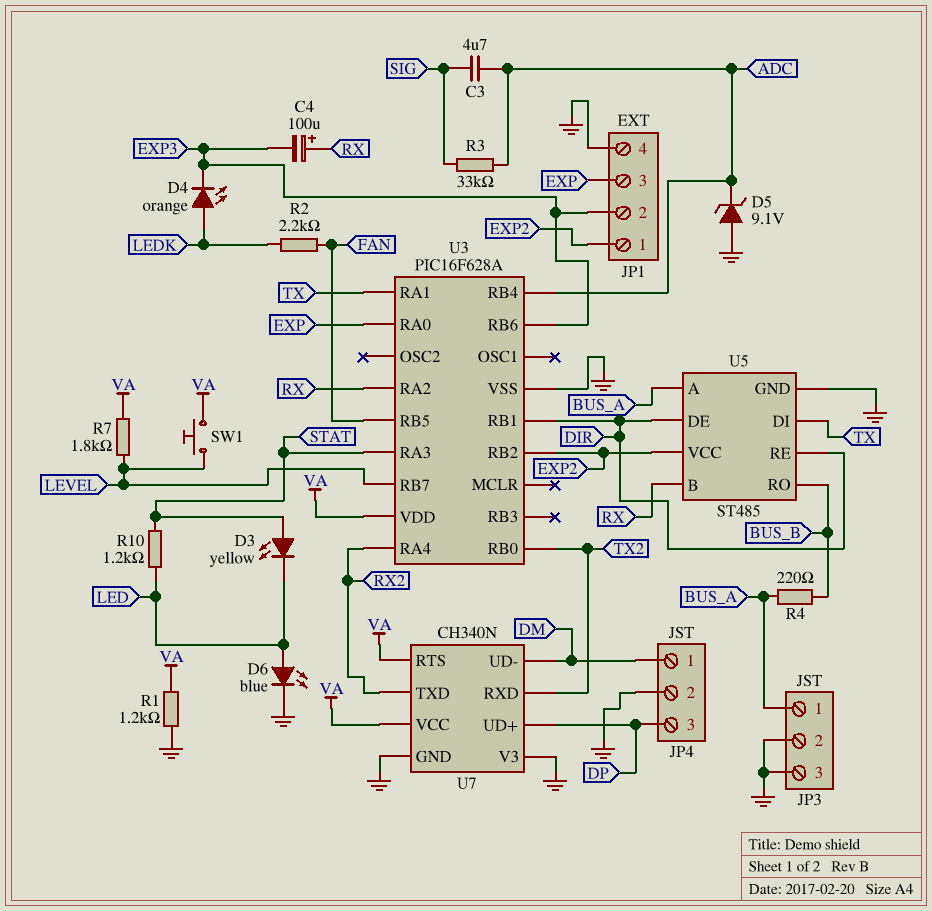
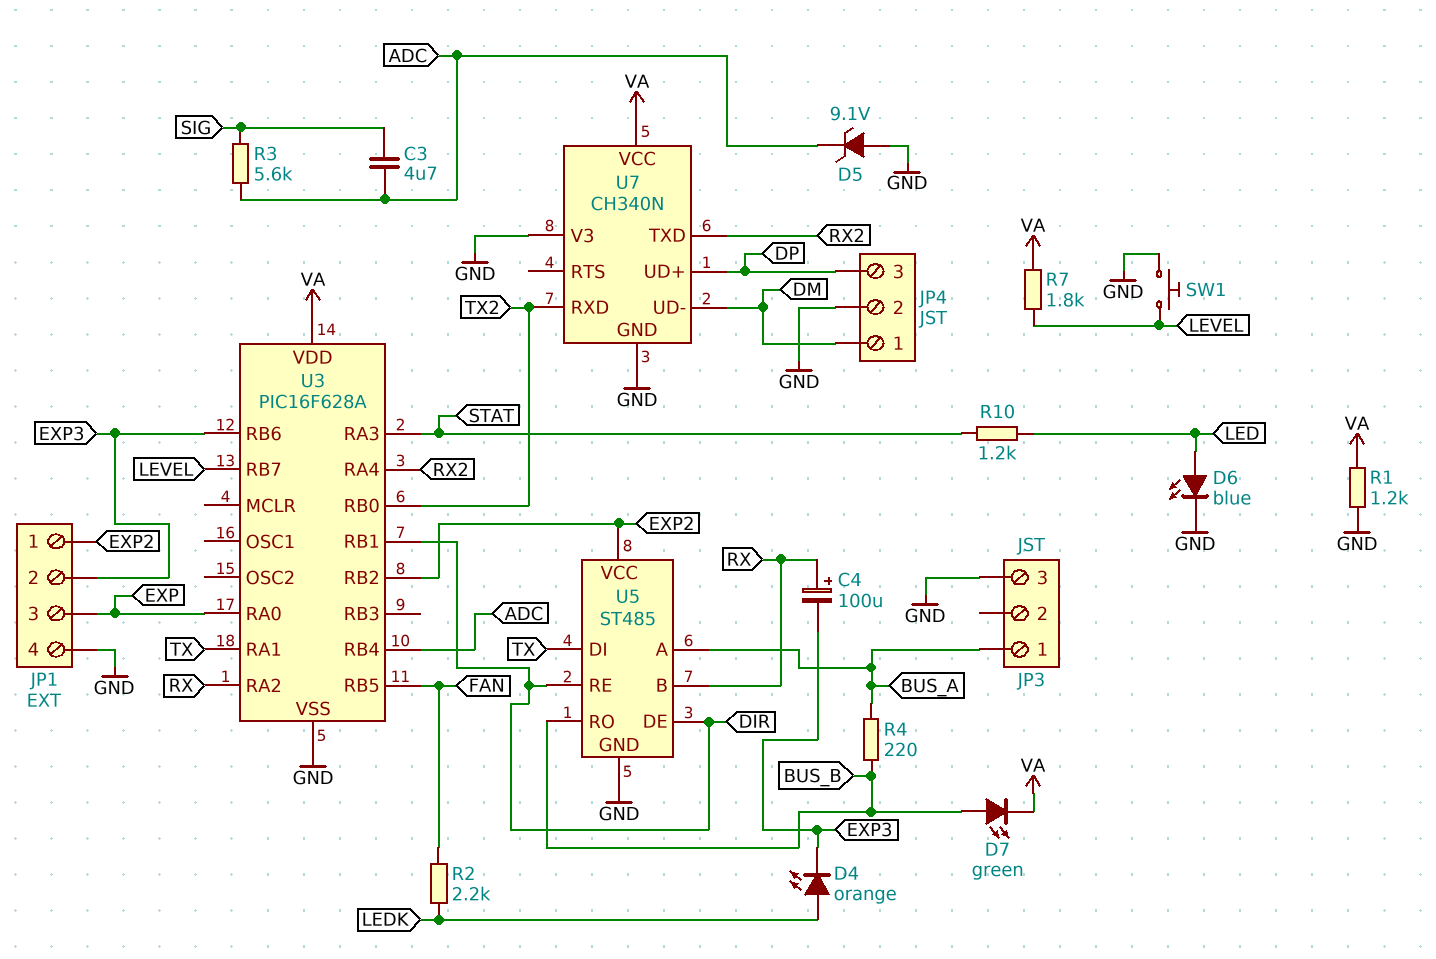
D3: LED yellow (A STAT, K LED) -> none
D7: none -> LED green (A BUS_B, K VA)
JP3 pin 2: GND -> none
R3: 33k (ADC, SIG) -> 5.6k (ADC, SIG)
SW1: button (LEVEL, VA) -> button (GND, LEVEL)
U7 pin RTS: VA -> none

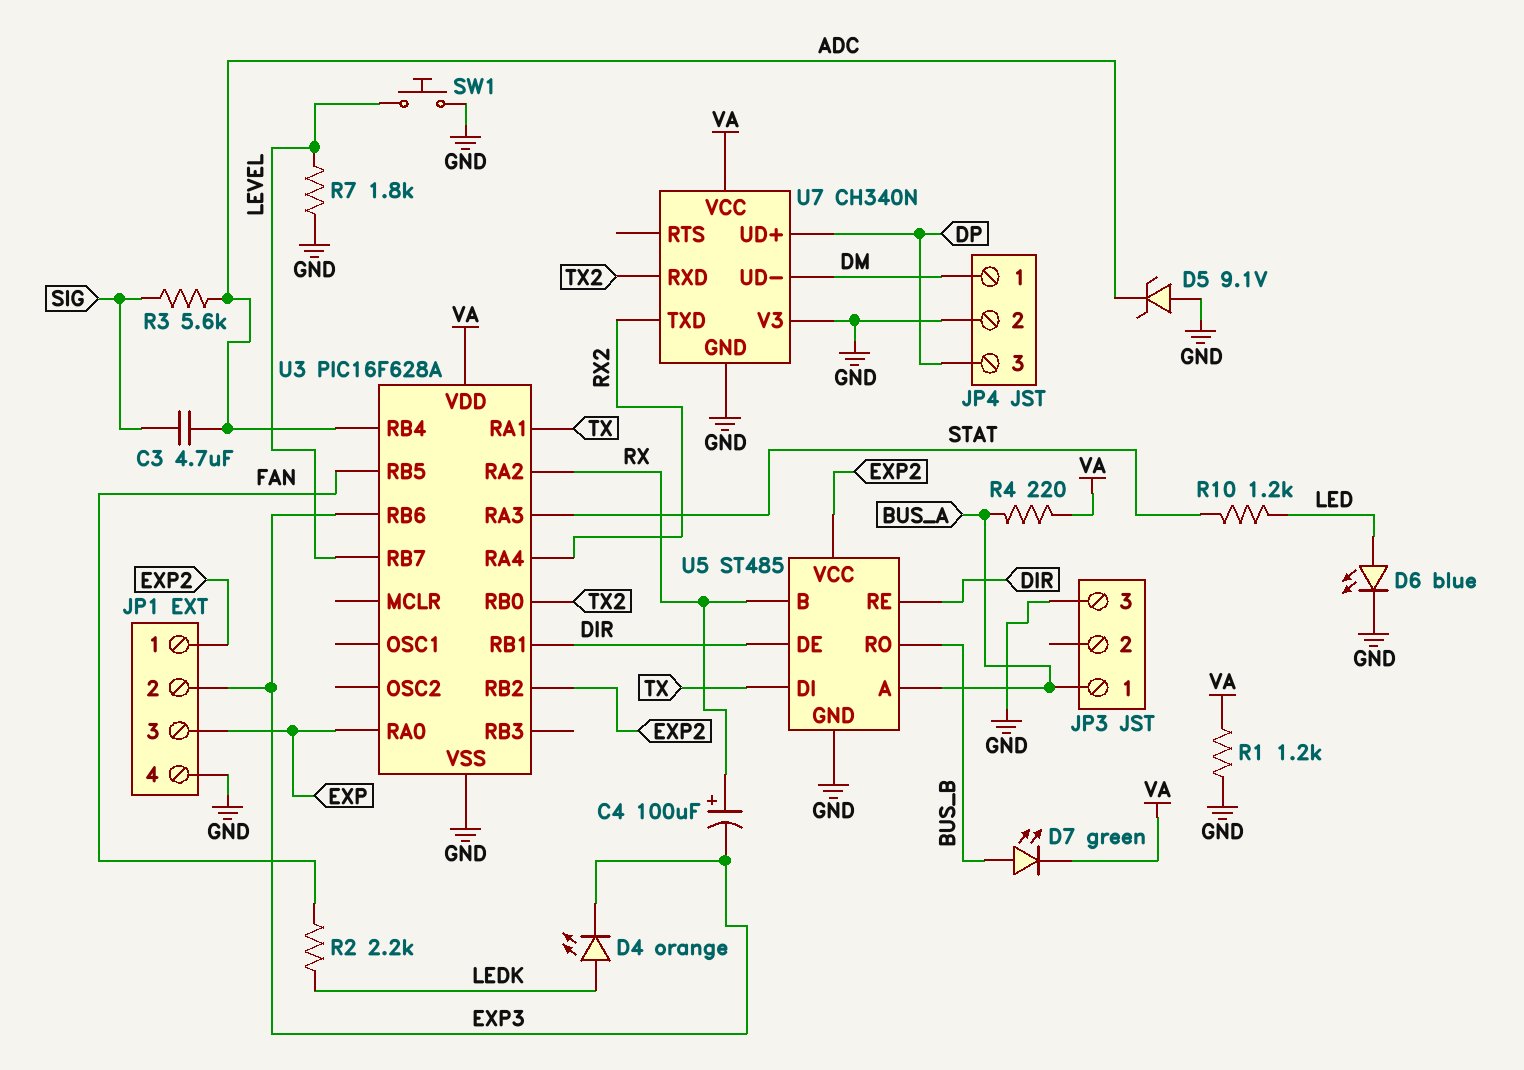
R4: 220 (BUS_A, BUS_B) -> 220 (BUS_A, VA)
R7: 1.8k (LEVEL, VA) -> 1.8k (GND, LEVEL)

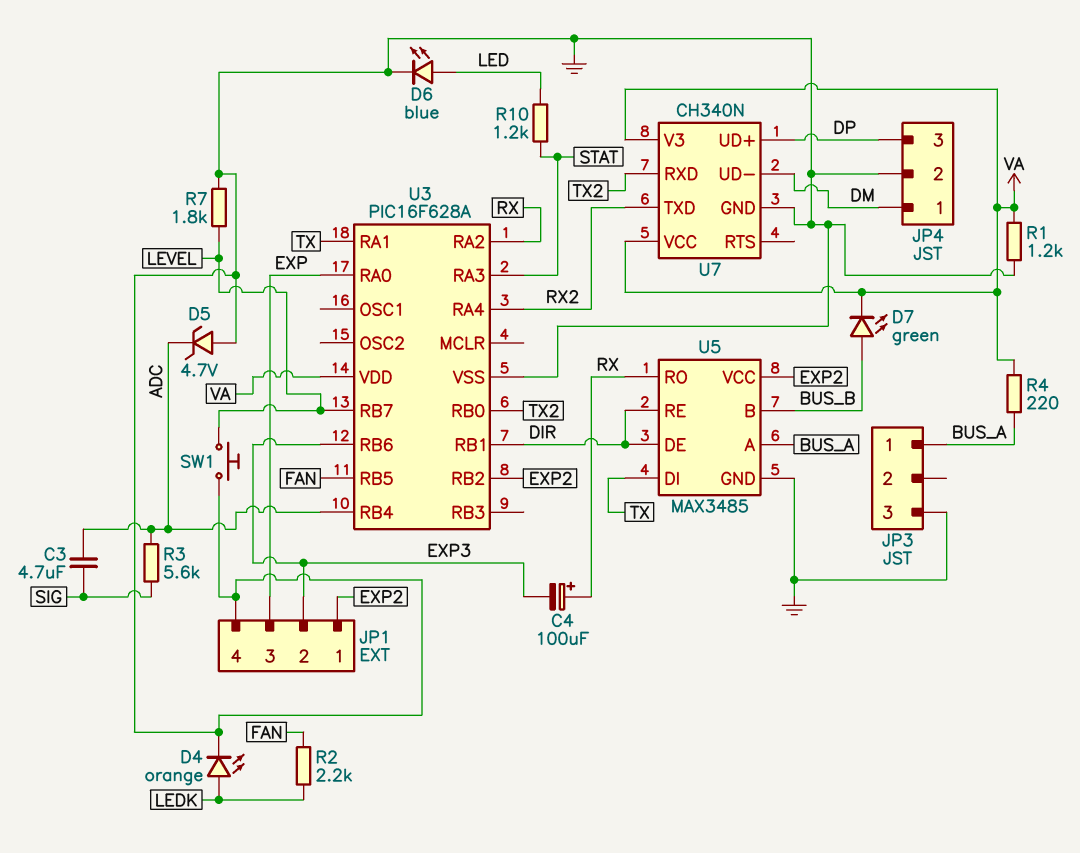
D4: LED orange (A LEDK, K EXP3) -> LED orange (A LEDK, K GND)
D5: zener 9.1V (A GND, K ADC) -> zener 4.7V (A GND, K ADC)
U5: ST485 -> MAX3485
U5 pin B: RX -> BUS_B
U5 pin RO: BUS_B -> RX
U7 pin V3: GND -> VA

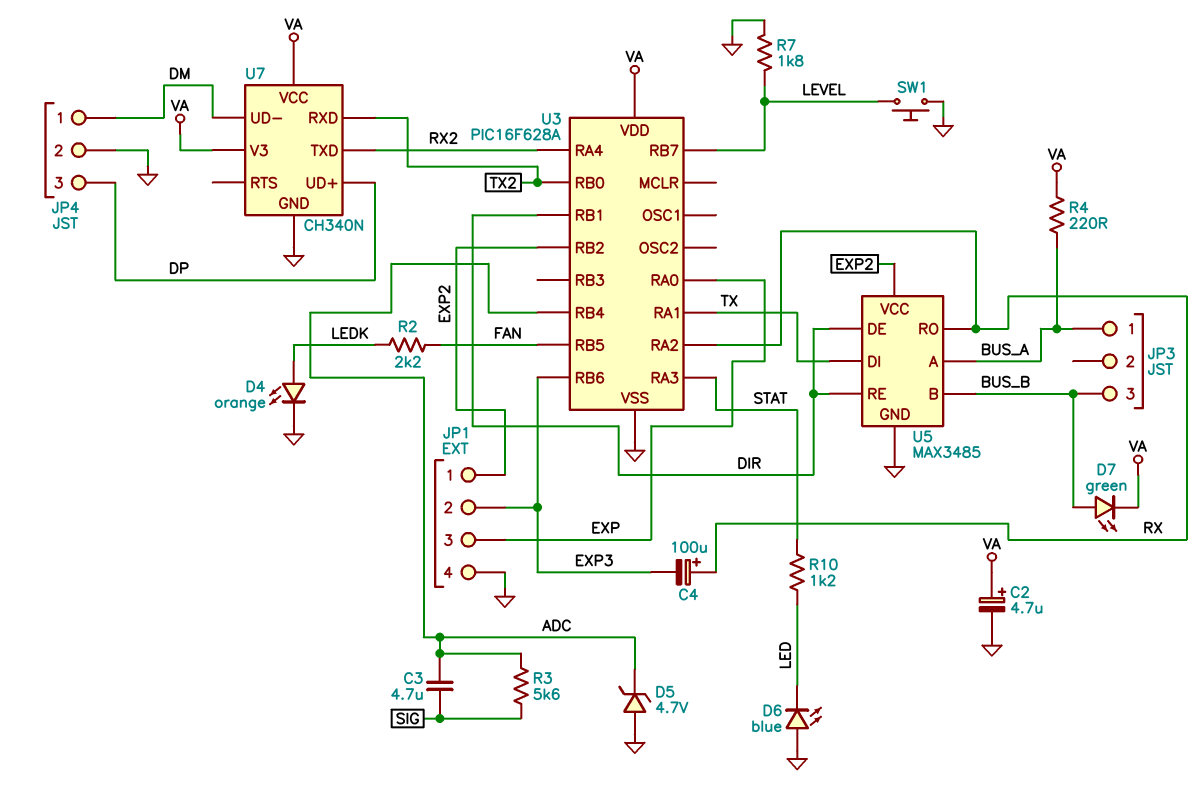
C2: none -> 4.7uF (plus VA, minus GND)
D6: LED blue (A LED, K GND) -> LED blue (A GND, K LED)
JP3 pin 3: GND -> BUS_B
R1: 1.2k (GND, VA) -> none

